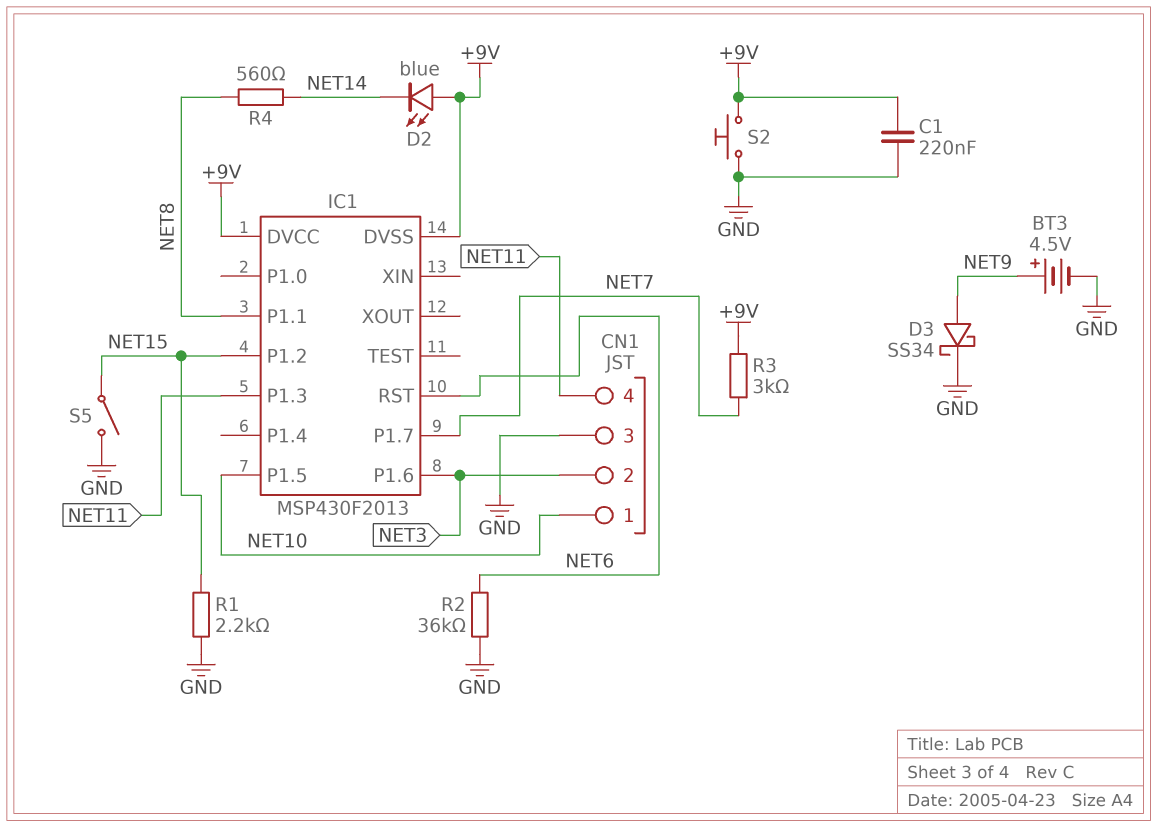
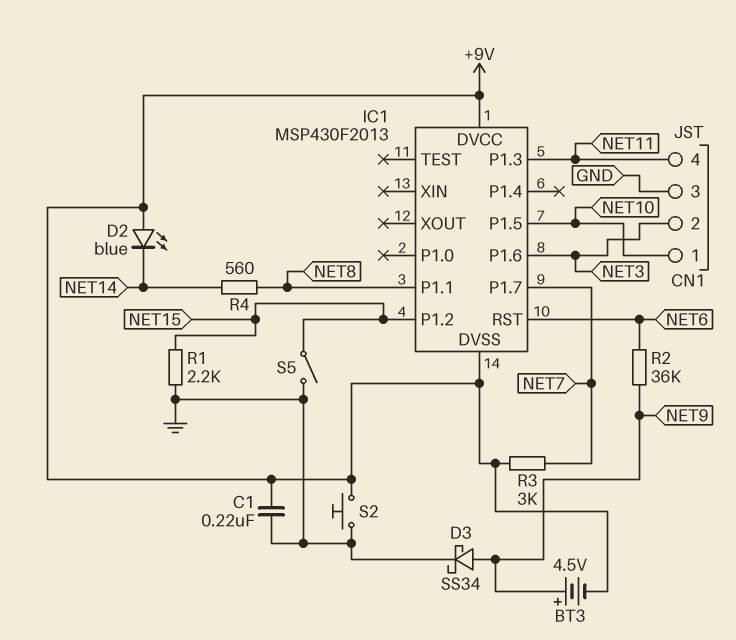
BT3: 4.5V (plus NET9, minus GND) -> 4.5V (plus NET9, minus +9V)
R2: 36k (GND, NET6) -> 36k (NET6, NET9)

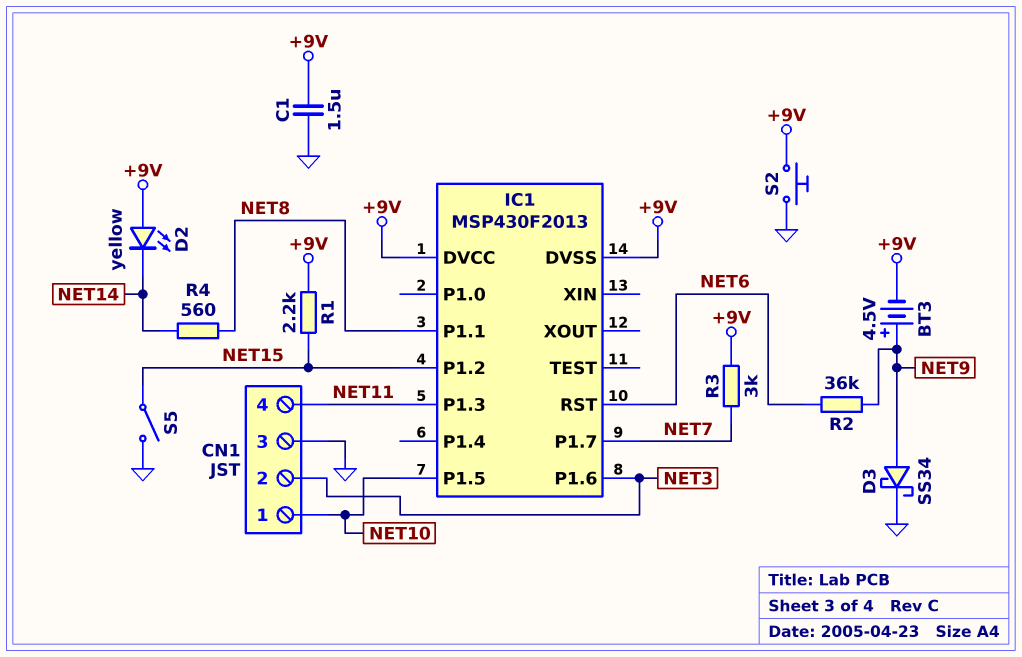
C1: 220nF (+9V, GND) -> 1.5uF (+9V, GND)
D2: LED blue (A +9V, K NET14) -> LED yellow (A +9V, K NET14)
R1: 2.2k (GND, NET15) -> 2.2k (+9V, NET15)

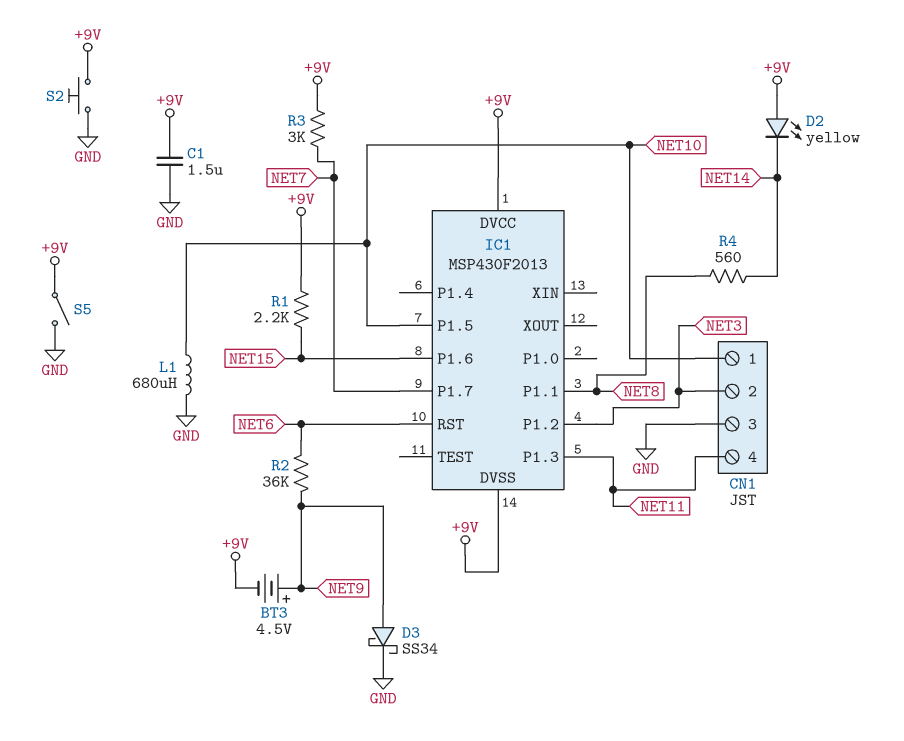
IC1 pin P1.2: NET15 -> NET3
IC1 pin P1.6: NET3 -> NET15
L1: none -> 680uH (GND, NET10)
S5: switch (GND, NET15) -> switch (+9V, GND)

